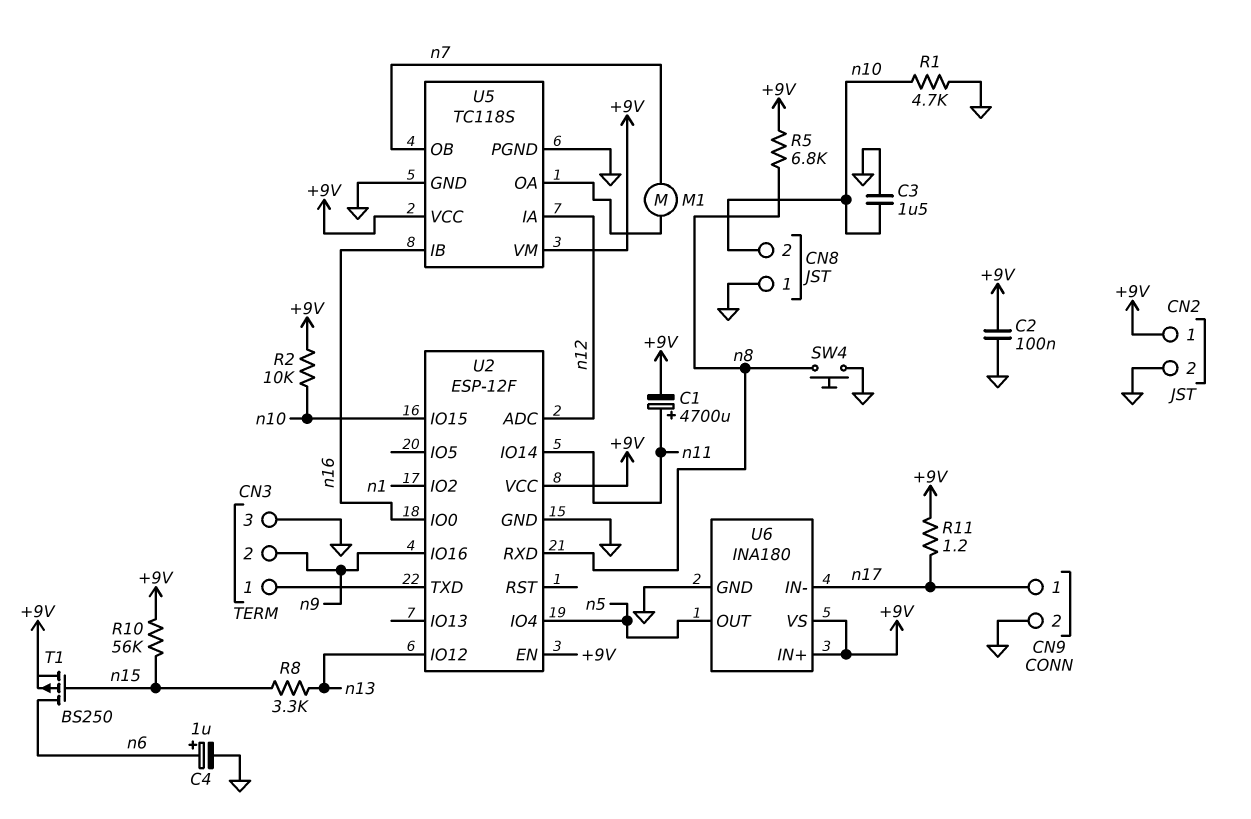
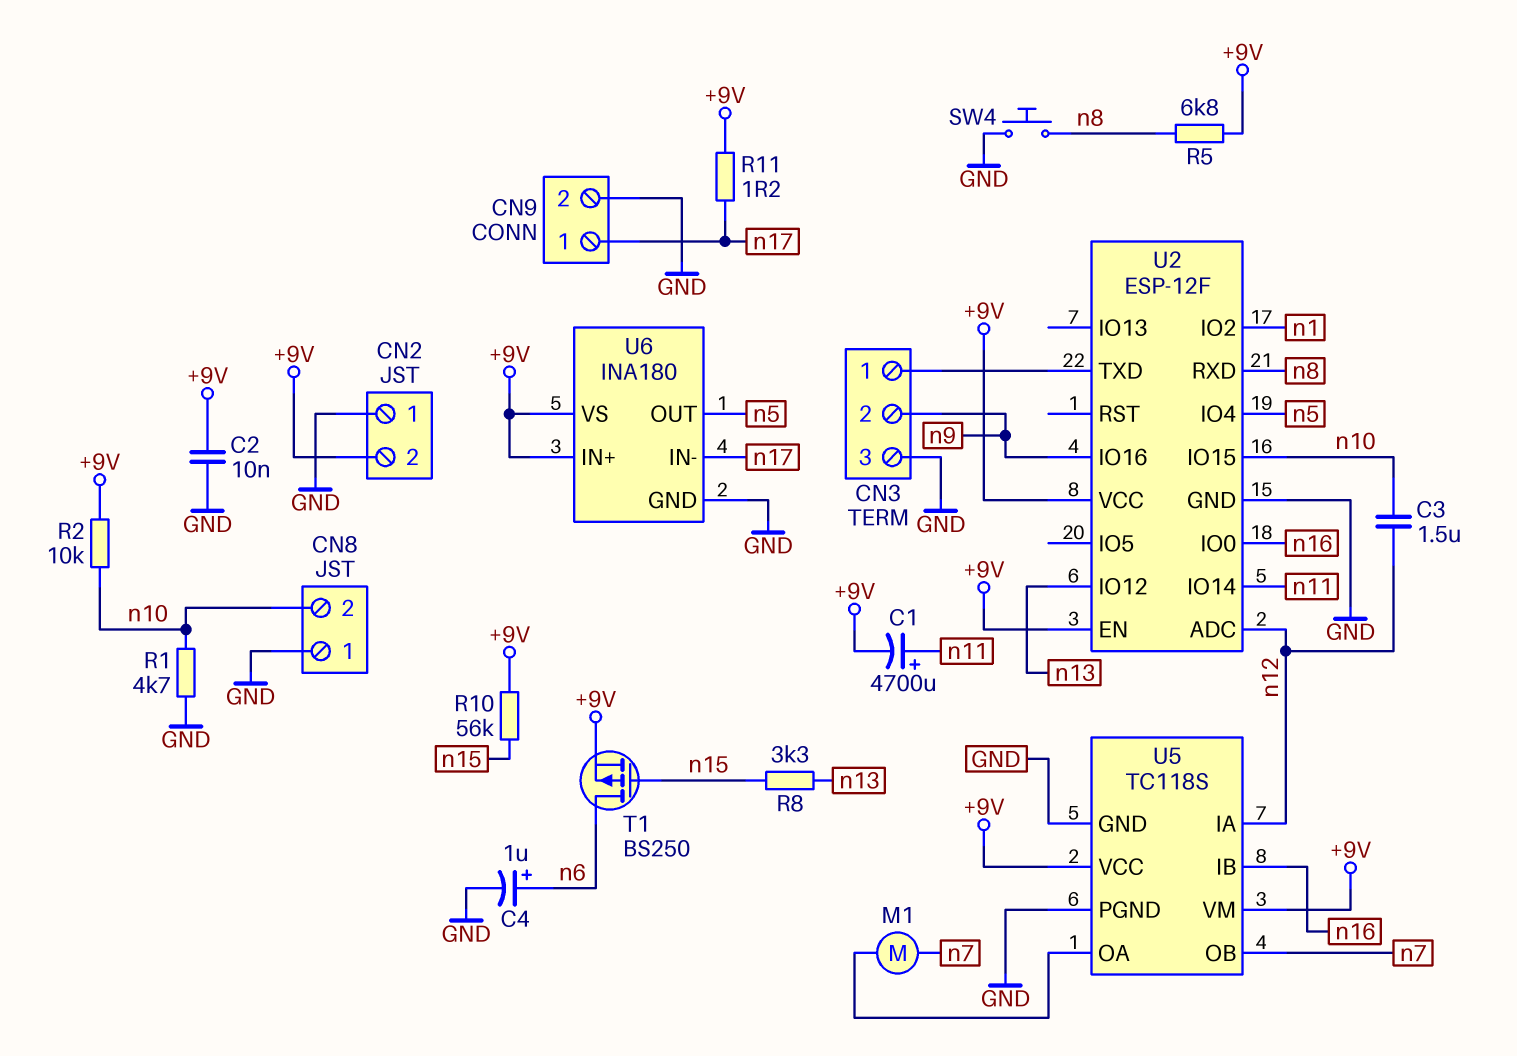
C2: 100nF (+9V, GND) -> 10nF (+9V, GND)
C3: 1.5uF (GND, n10) -> 1.5uF (n10, n12)
CN2 pin 1: +9V -> GND
CN2 pin 2: GND -> +9V

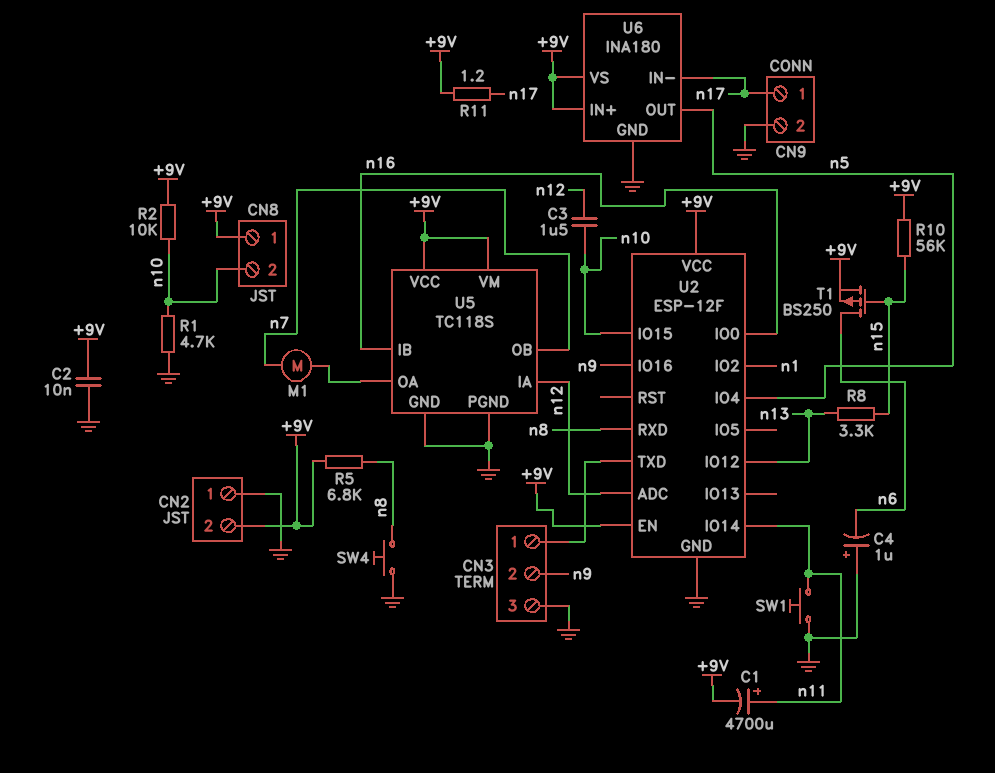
C4: 1uF (plus n6, minus GND) -> 1uF (plus GND, minus n6)
CN8 pin 1: GND -> +9V
SW1: none -> button (GND, n11)

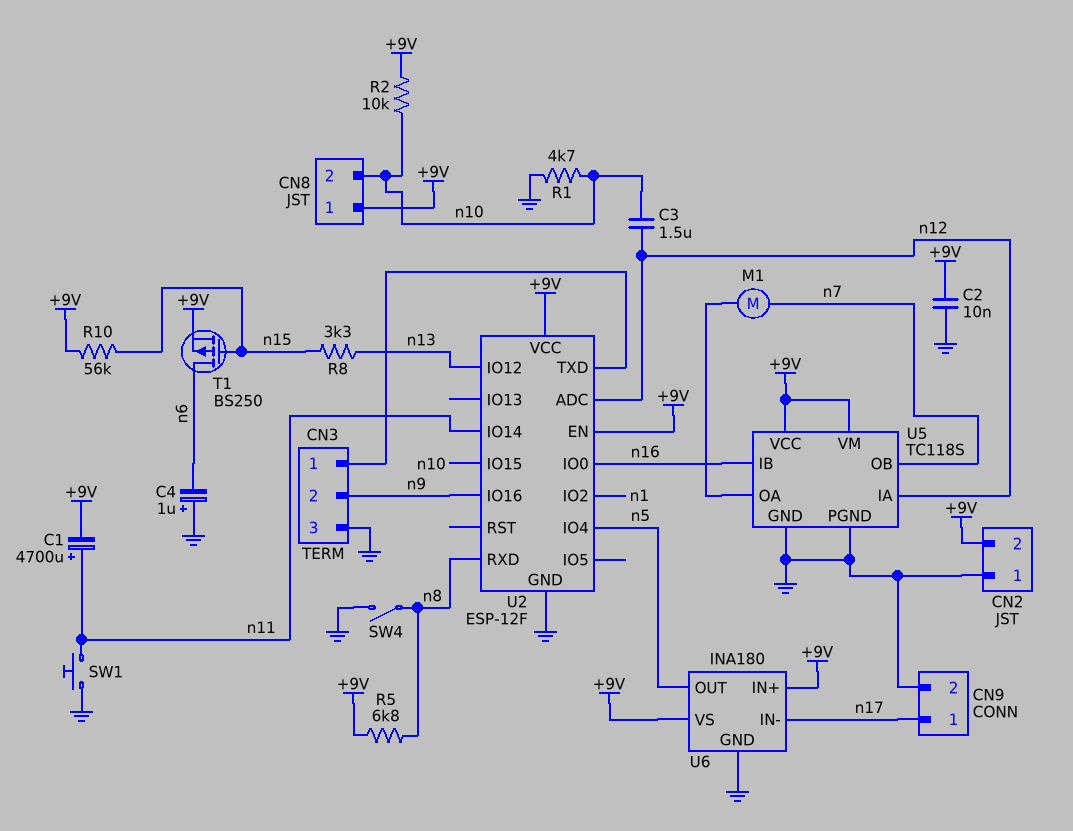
R11: 1.2 (+9V, n17) -> none
SW4: button (GND, n8) -> switch (GND, n8)

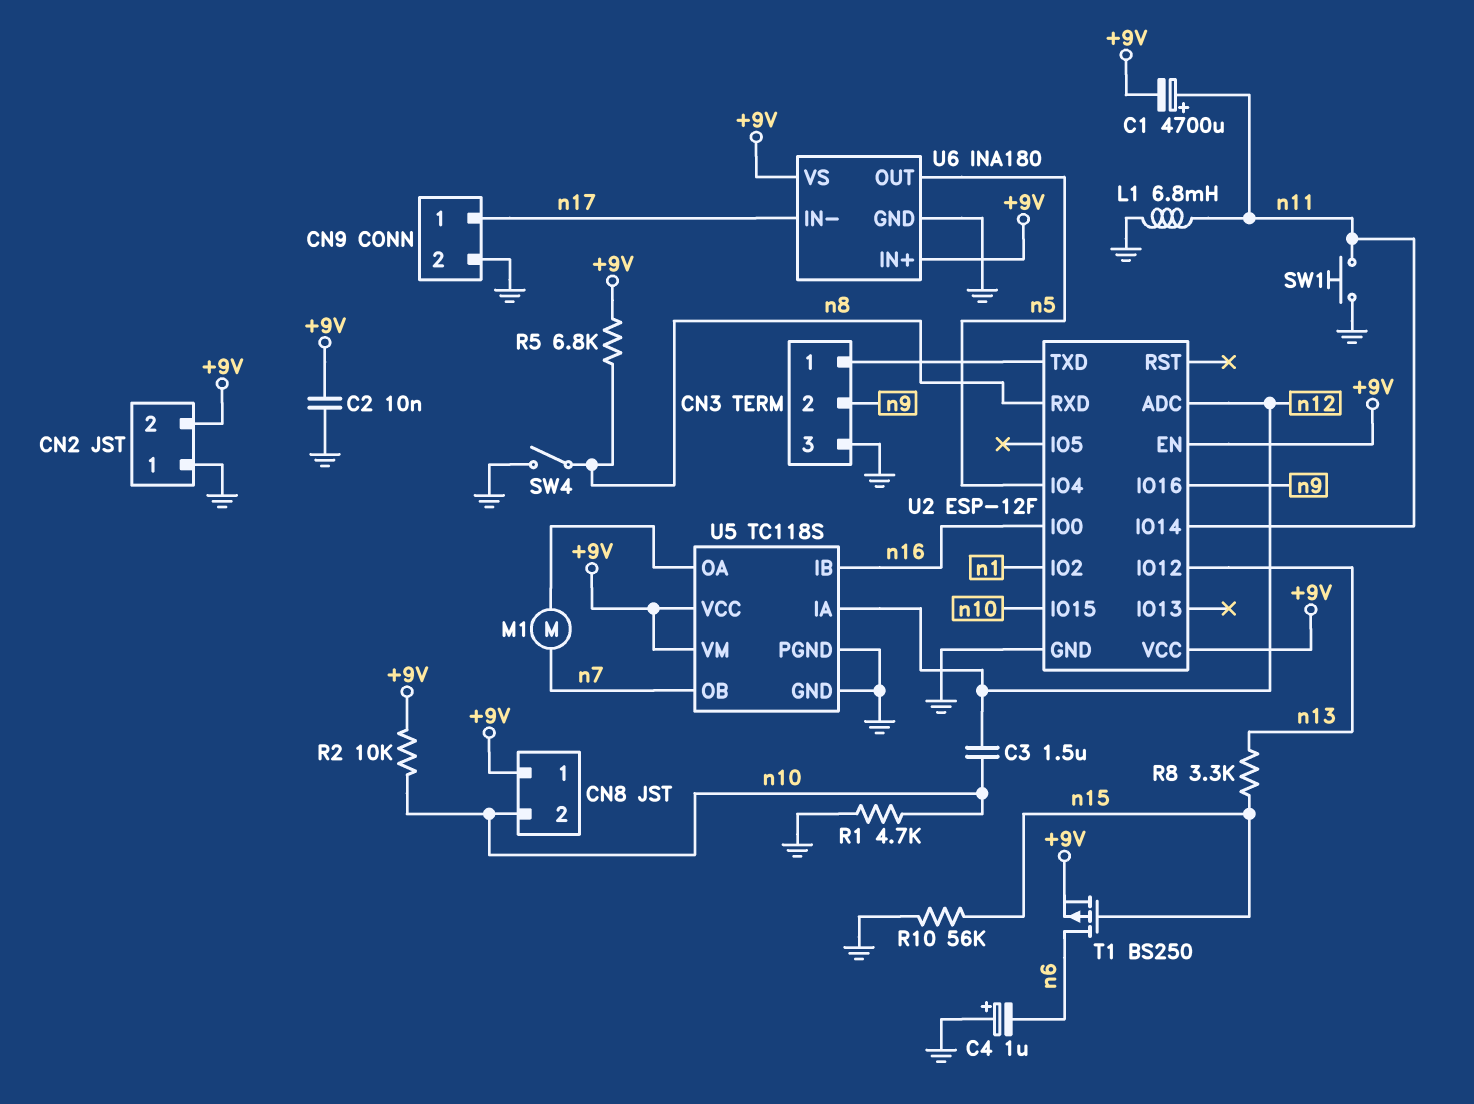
L1: none -> 6.8mH (GND, n11)
R10: 56k (+9V, n15) -> 56k (GND, n15)

